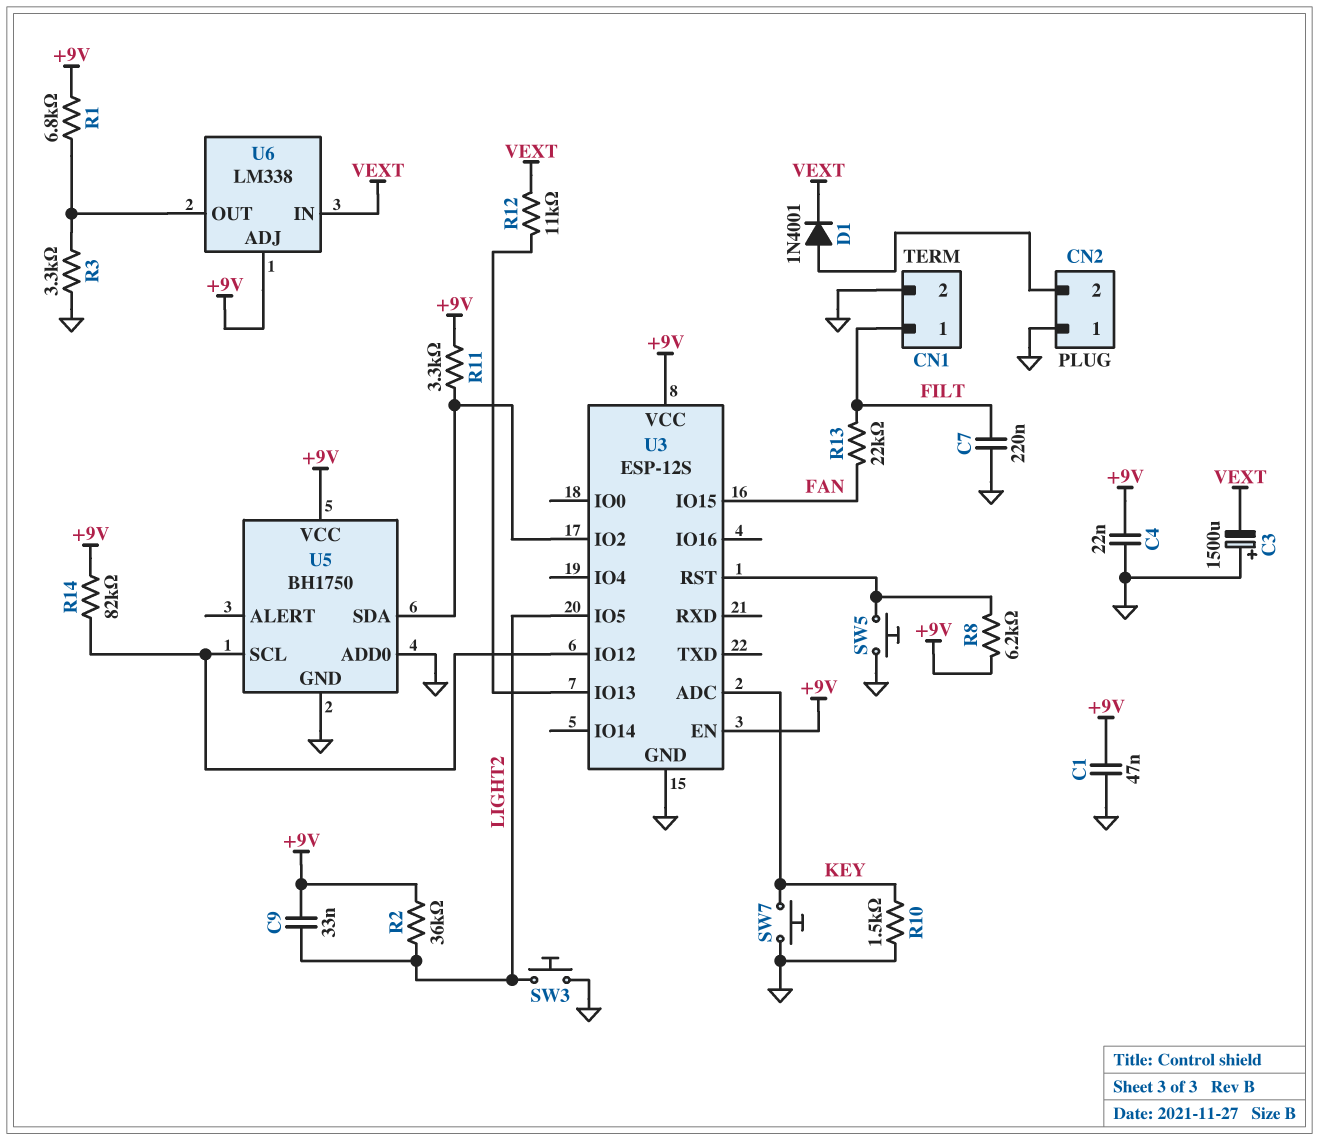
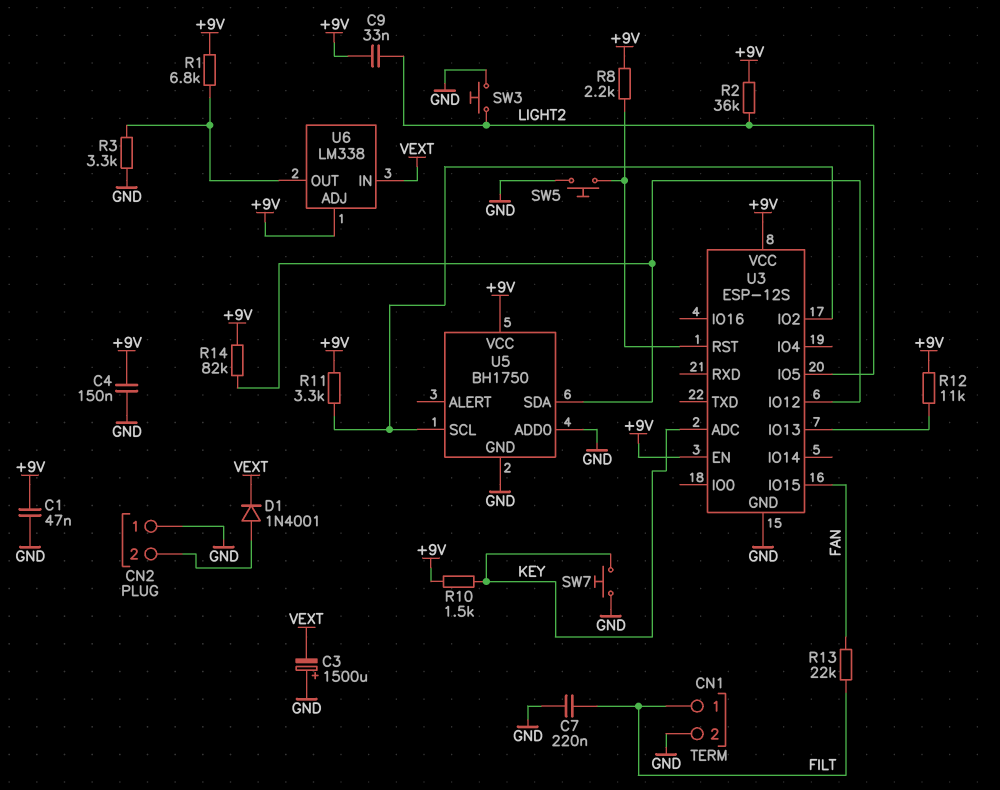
C4: 22nF (+9V, GND) -> 150nF (+9V, GND)
R8: 6.2k (+9V, U3/RST) -> 2.2k (+9V, U3/RST)
R10: 1.5k (GND, KEY) -> 1.5k (+9V, KEY)
R12: 11k (U3/IO13, VEXT) -> 11k (+9V, U3/IO13)
U5 pin SCL: U3/IO12 -> U3/IO2
U5 pin SDA: U3/IO2 -> U3/IO12

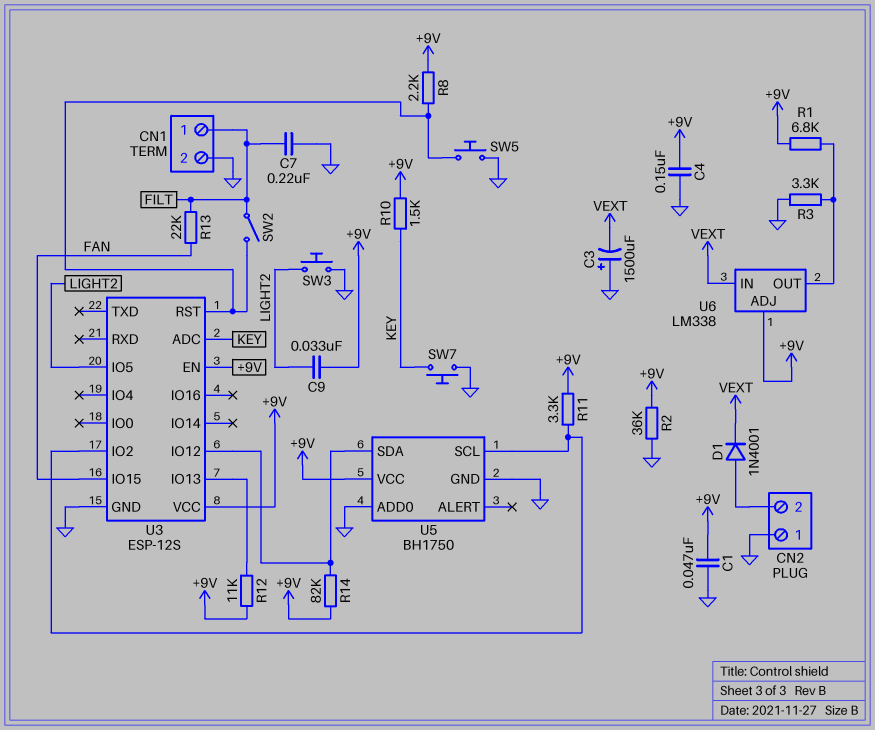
R2: 36k (+9V, LIGHT2) -> 36k (+9V, GND)
SW2: none -> switch (FILT, U3/RST)

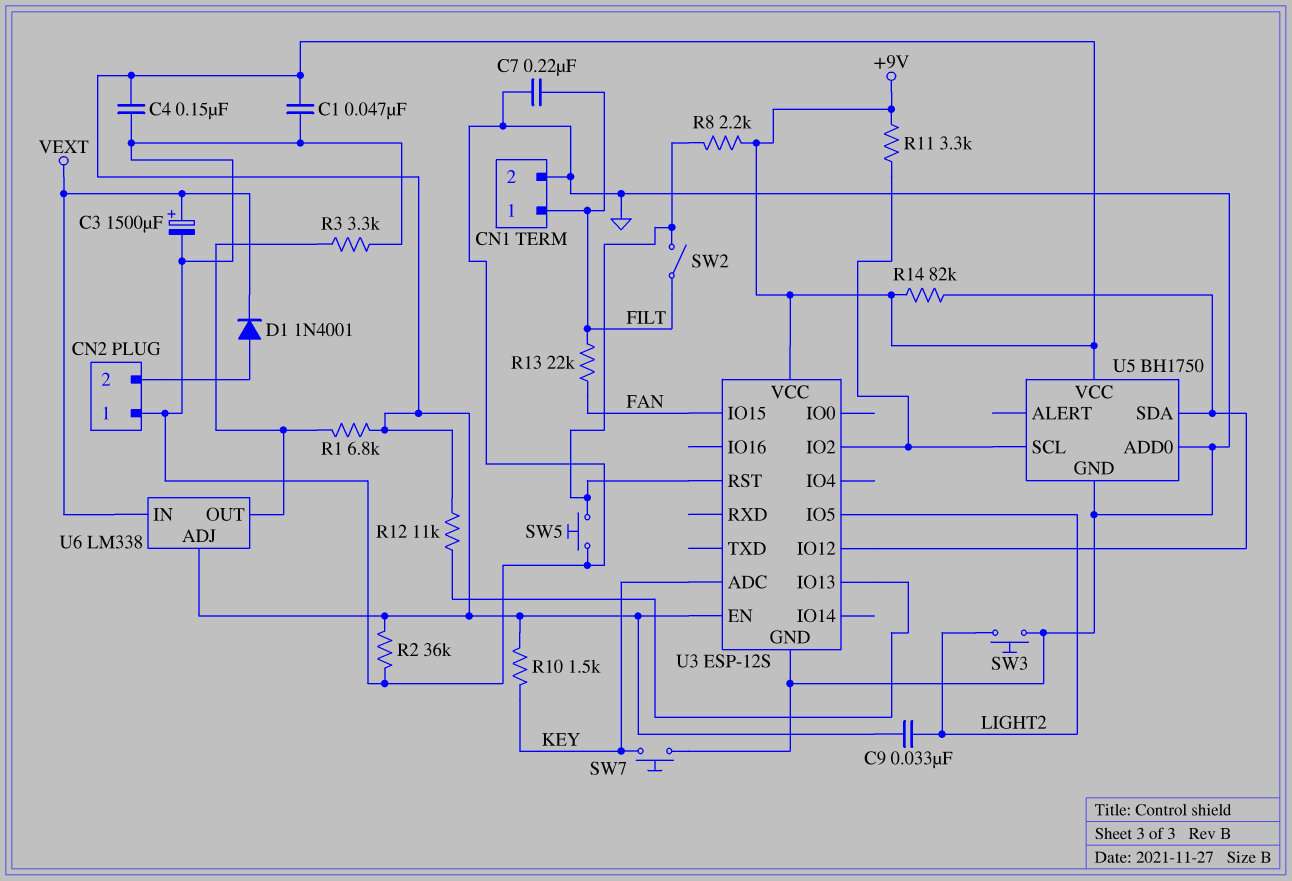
C3: 1500uF (plus GND, minus VEXT) -> 1500uF (plus VEXT, minus GND)

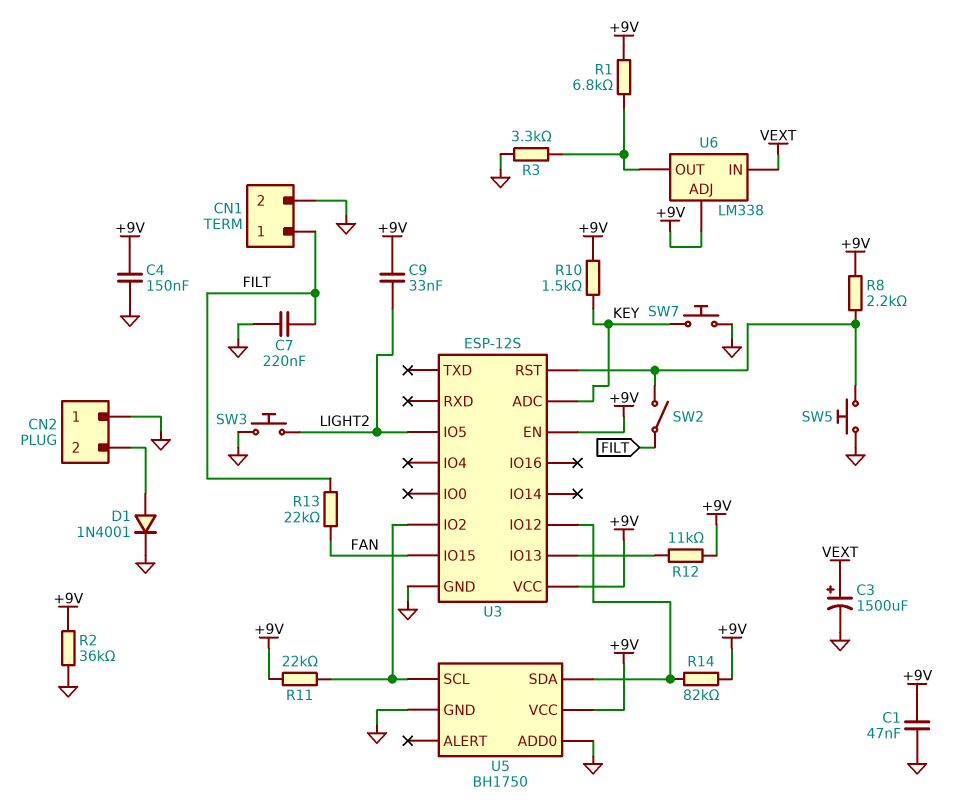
D1: diode 1N4001 (A CN2/2, K VEXT) -> diode 1N4001 (A CN2/2, K GND)
R11: 3.3k (+9V, U3/IO2) -> 22k (+9V, U3/IO2)

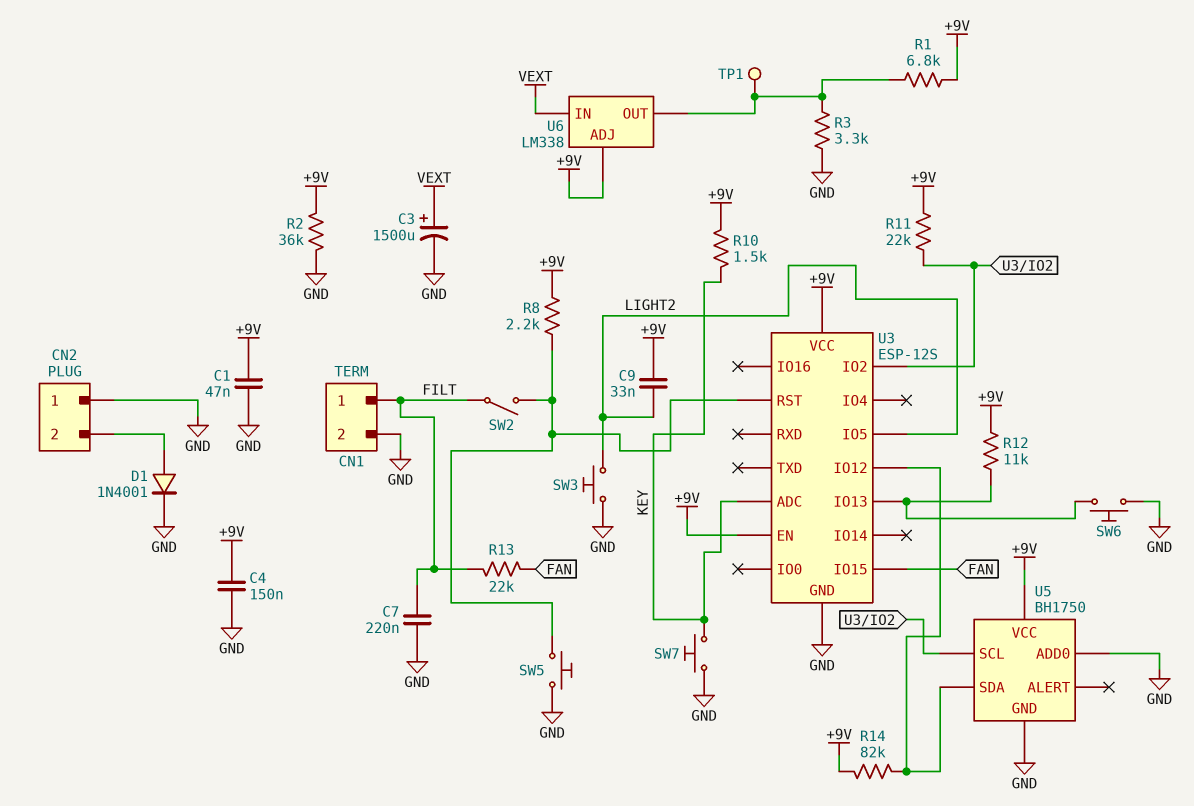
SW6: none -> button (GND, U3/IO13)
TP1: none -> test point (U6/OUT)

